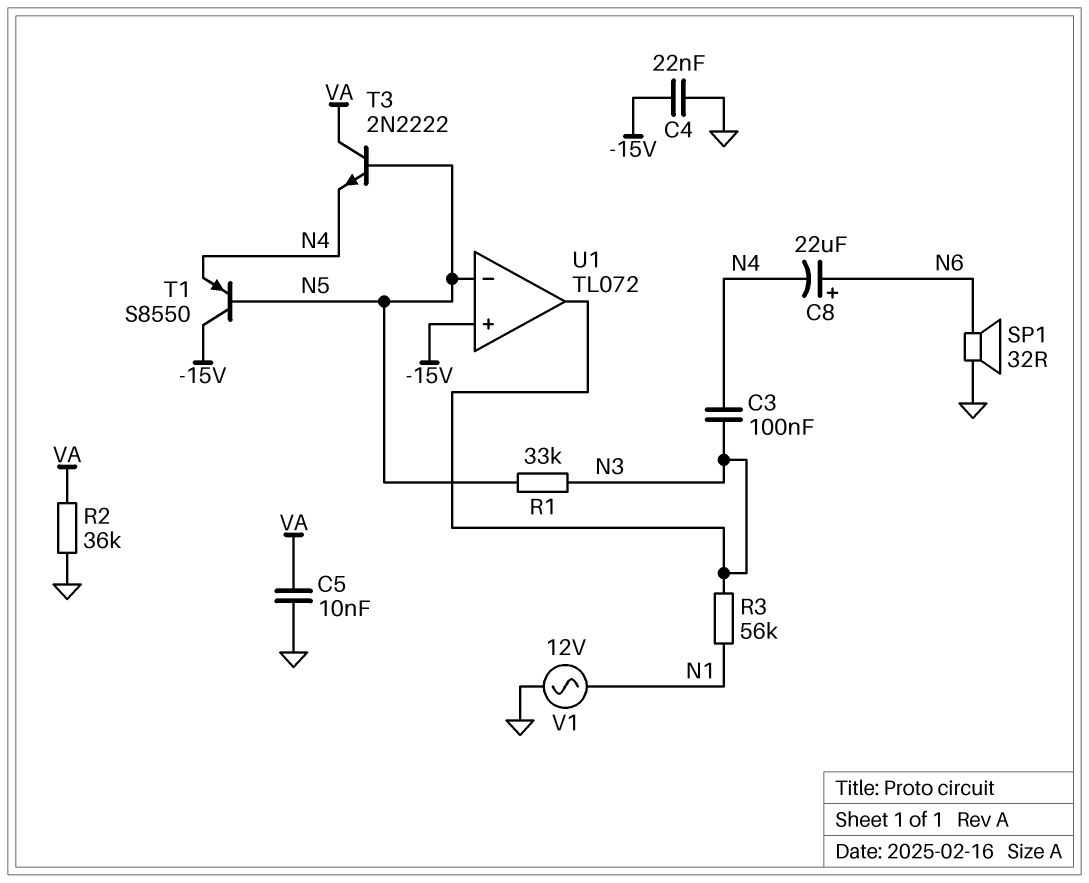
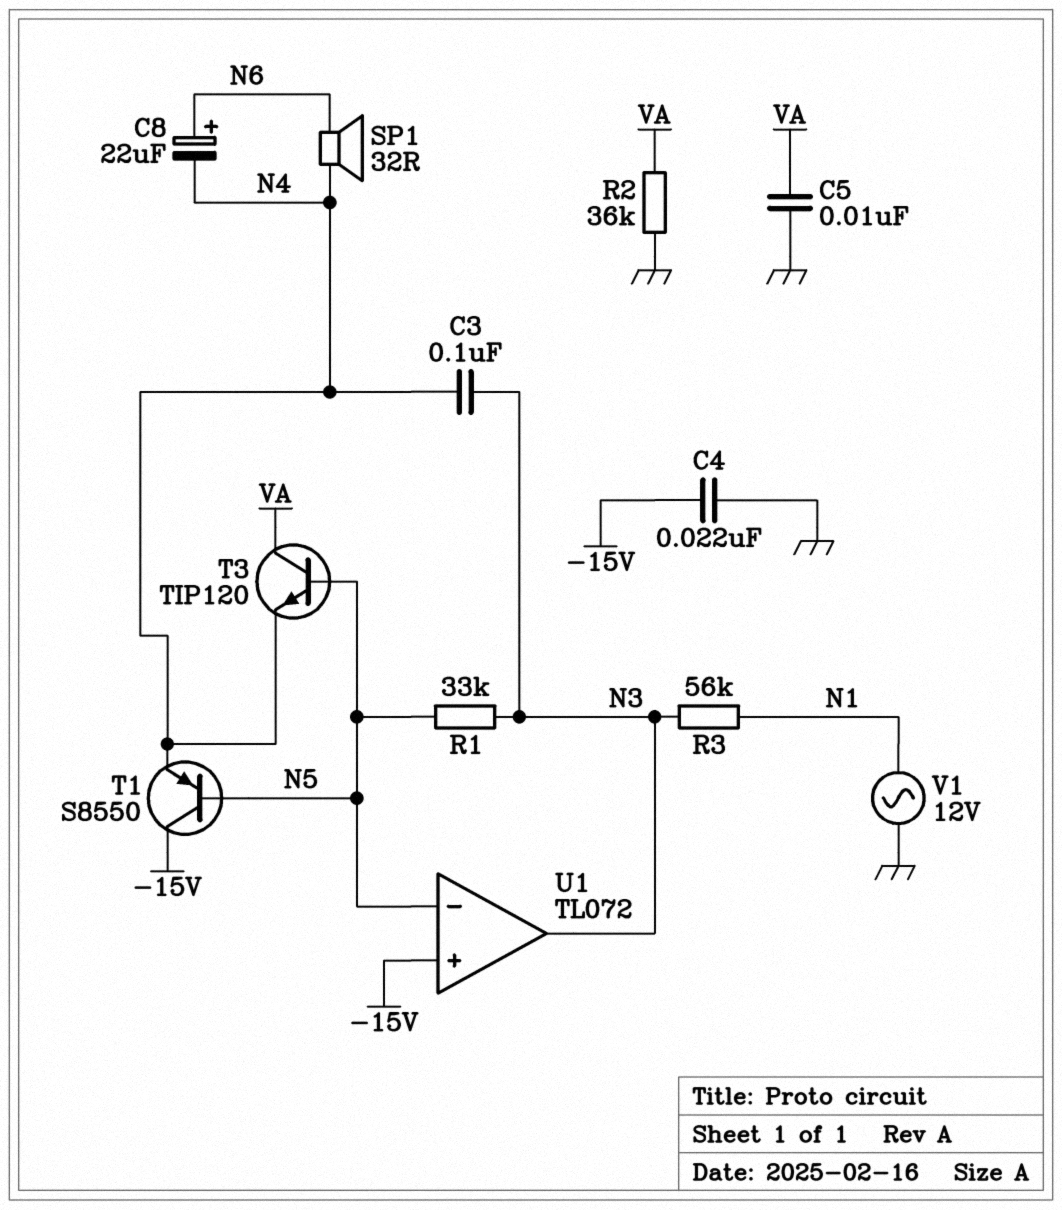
SP1: speaker 32R (GND, N6) -> speaker 32R (N4, N6)
T3: NPN 2N2222 (B N5, C VA, E N4) -> NPN TIP120 (B N5, C VA, E N4)

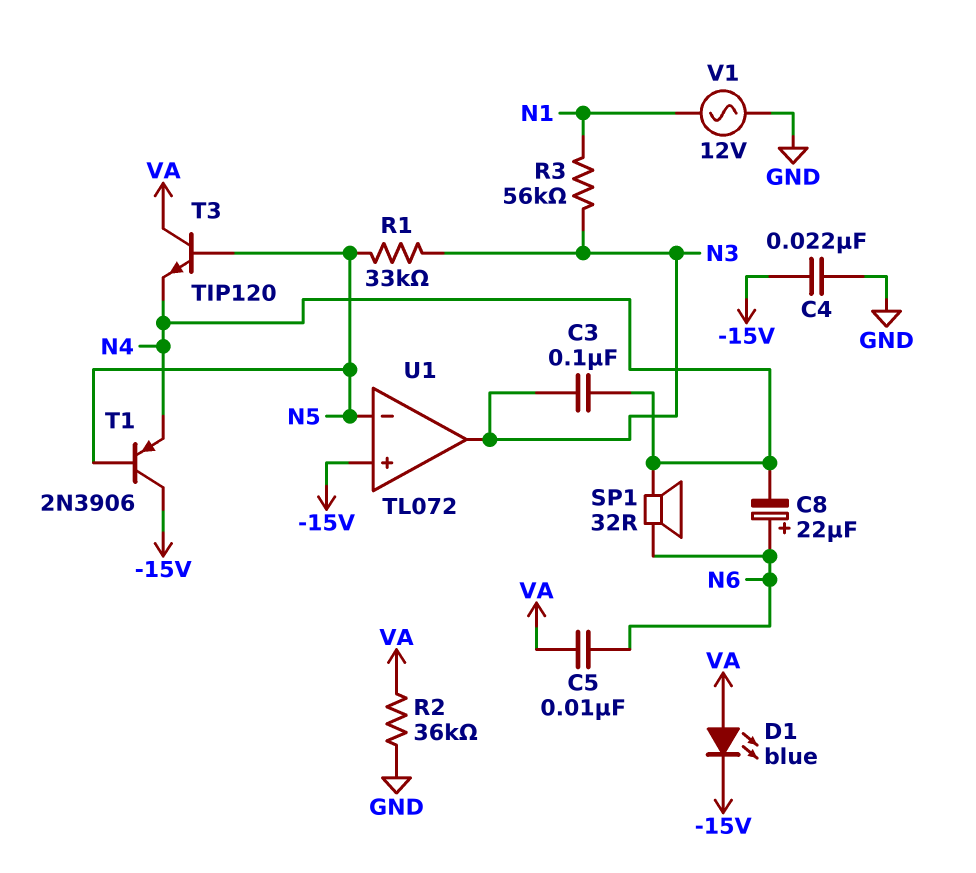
C5: 10nF (GND, VA) -> 10nF (N6, VA)
D1: none -> LED blue (A VA, K -15V)
T1: PNP S8550 (B N5, C -15V, E N4) -> PNP 2N3906 (B N5, C -15V, E N4)

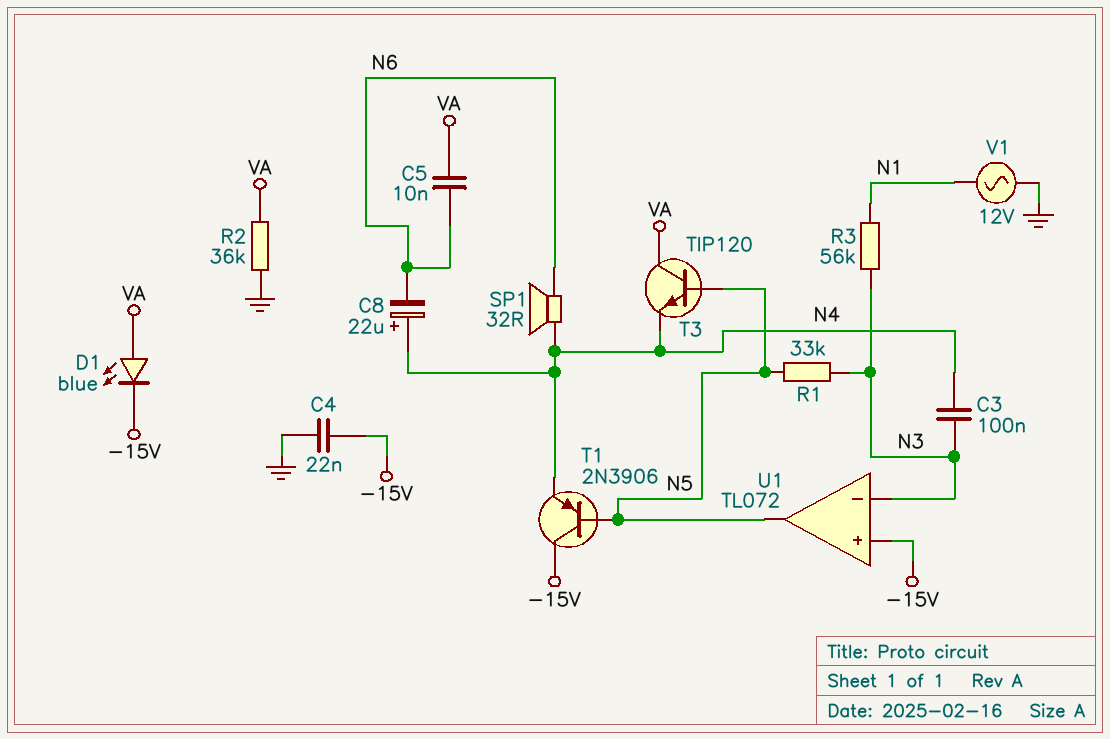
C8: 22uF (plus N6, minus N4) -> 22uF (plus N4, minus N6)
U1 pin in-: N5 -> N3
U1 pin out: N3 -> N5

